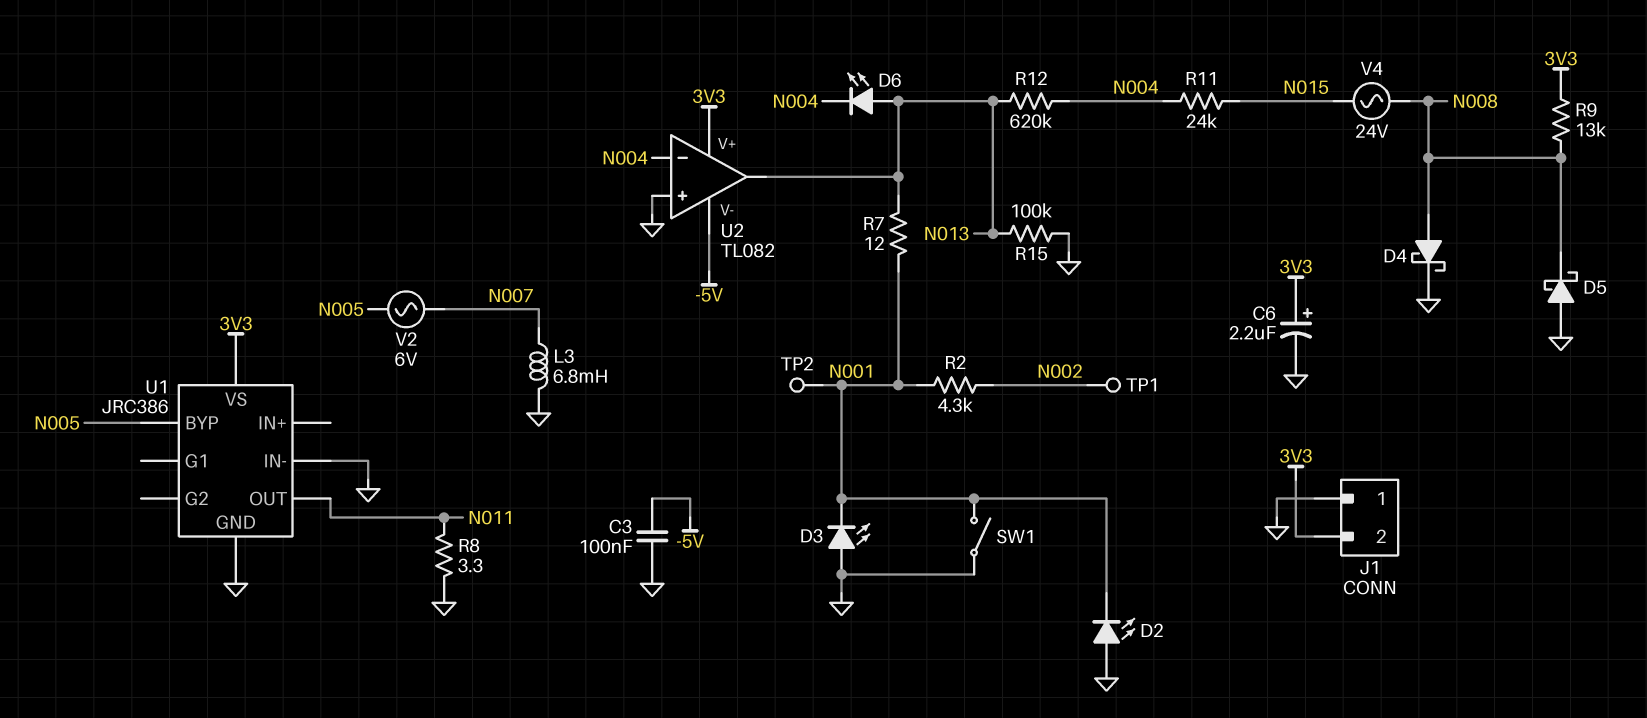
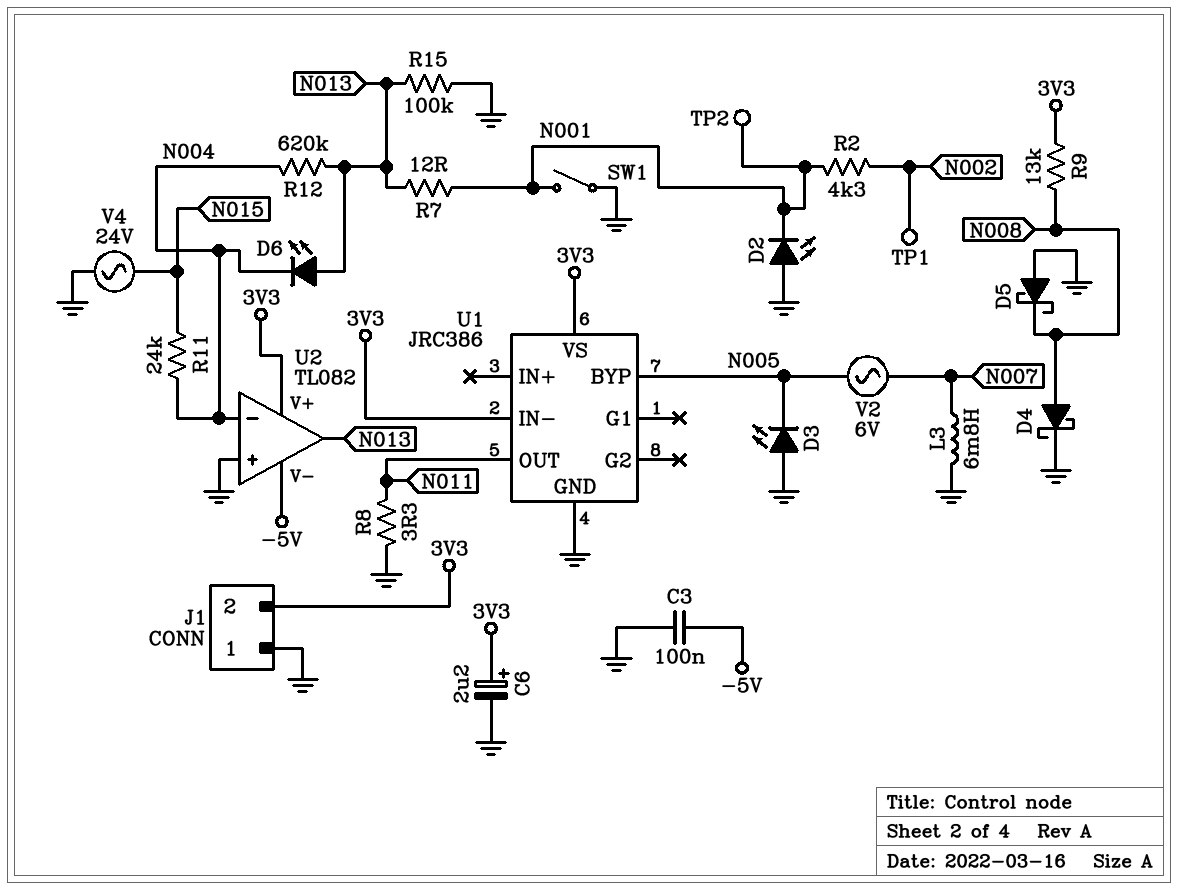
D3: LED (A GND, K N001) -> LED (A GND, K N005)
U1 pin IN-: GND -> 3V3
V4: AC 24V (N008, N015) -> AC 24V (GND, N015)

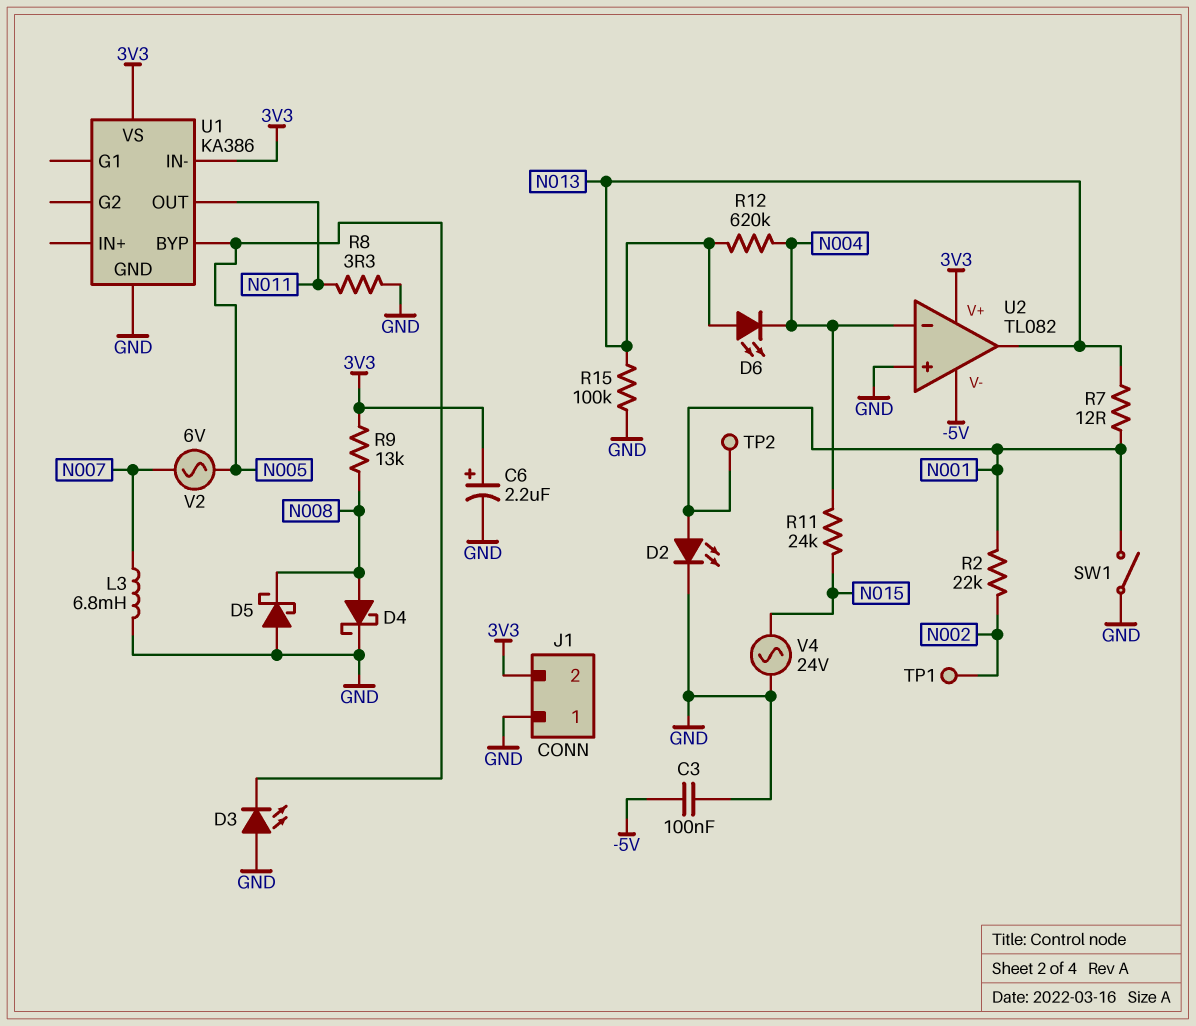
D2: LED (A GND, K N001) -> LED (A N001, K GND)
R2: 4.3k (N001, N002) -> 22k (N001, N002)
U1: JRC386 -> KA386

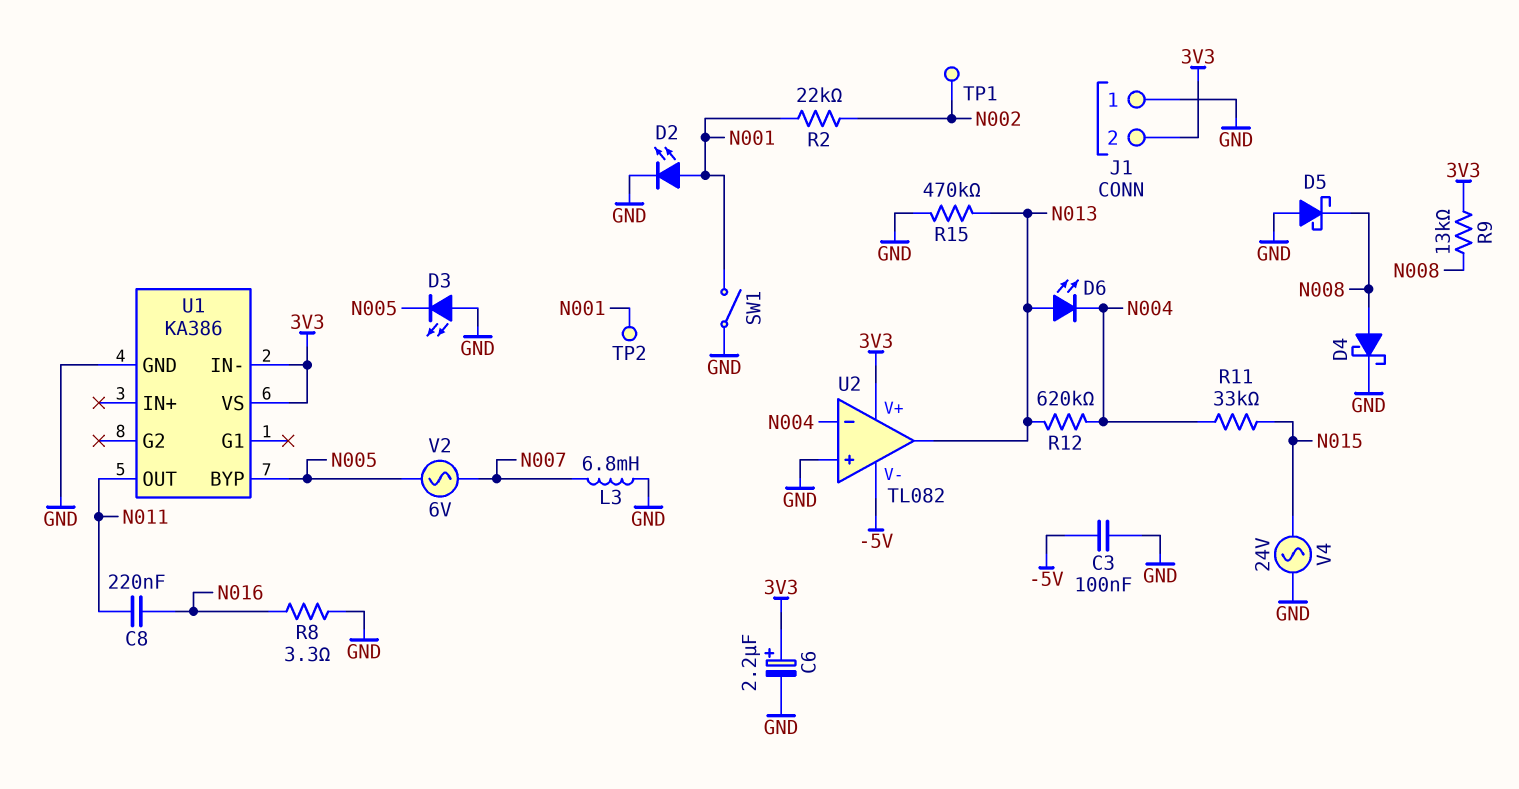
C8: none -> 220nF (N011, N016)
R7: 12 (N001, N013) -> none
R8: 3.3 (GND, N011) -> 3.3 (GND, N016)
R11: 24k (N004, N015) -> 33k (N004, N015)
R15: 100k (GND, N013) -> 470k (GND, N013)

